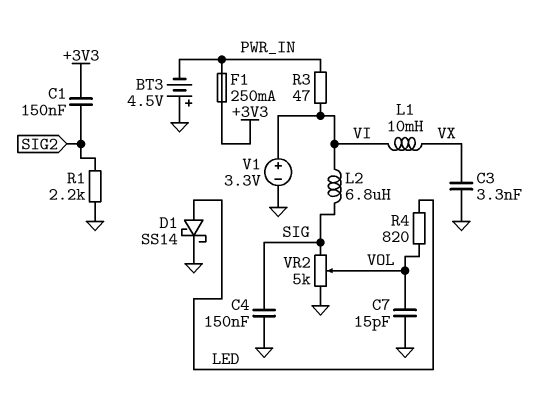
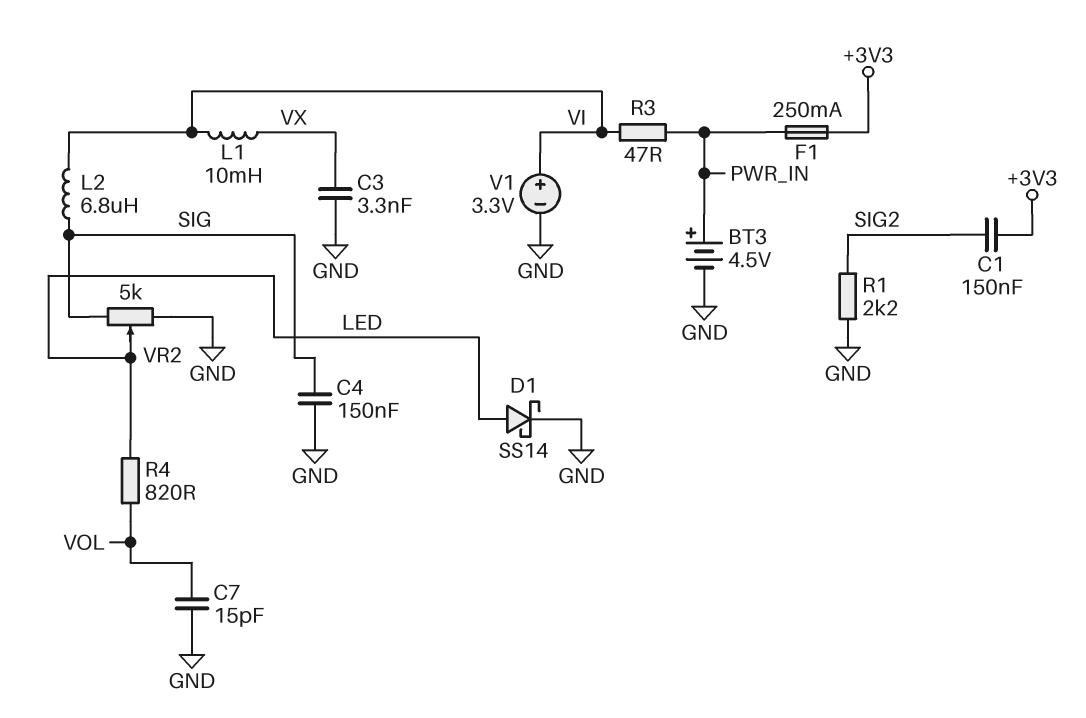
BT3: 4.5V (plus GND, minus PWR_IN) -> 4.5V (plus PWR_IN, minus GND)
VR2: 5k (GND, SIG, wiper VOL) -> 5k (GND, SIG, wiper LED)

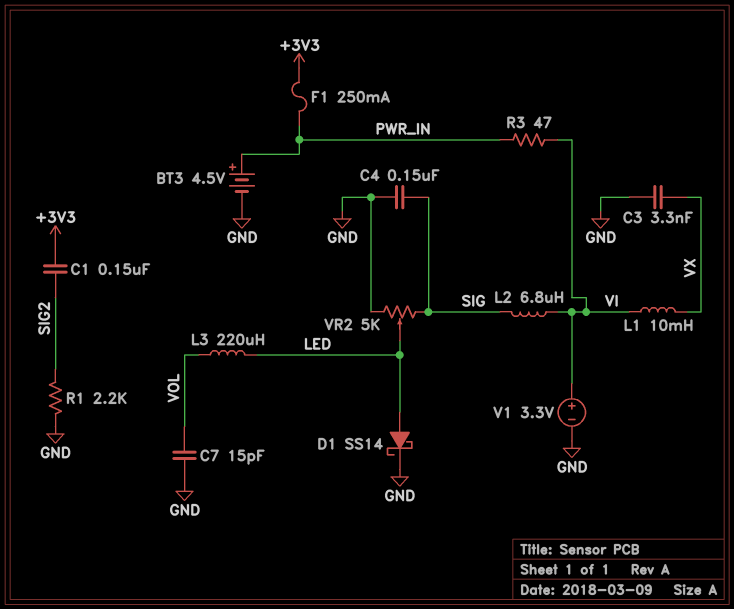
L3: none -> 220uH (LED, VOL)
R4: 820 (LED, VOL) -> none

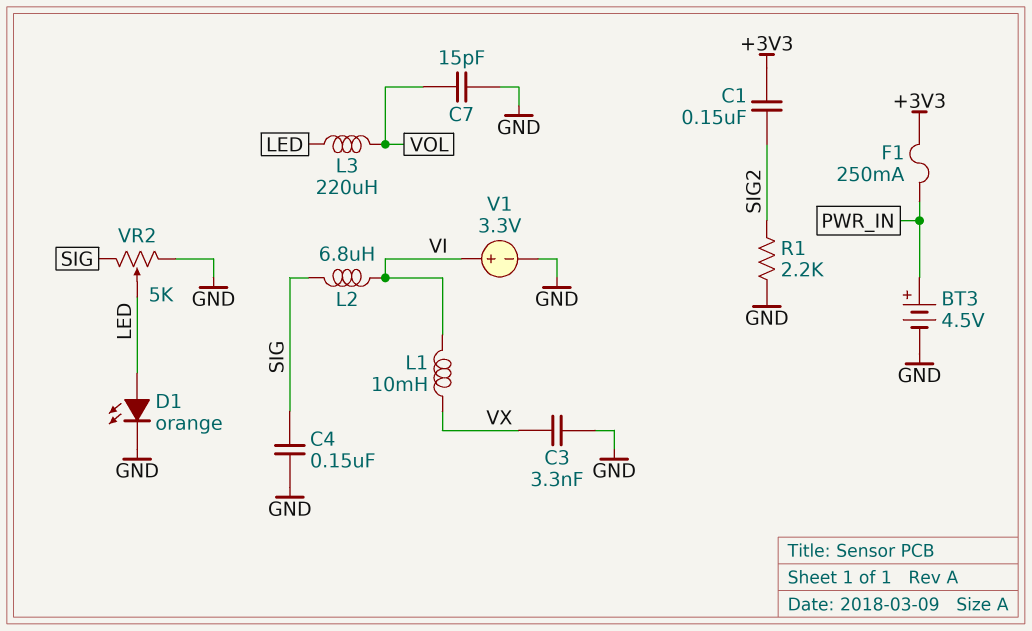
D1: schottky SS14 (A LED, K GND) -> LED orange (A LED, K GND)
R3: 47 (PWR_IN, VI) -> none

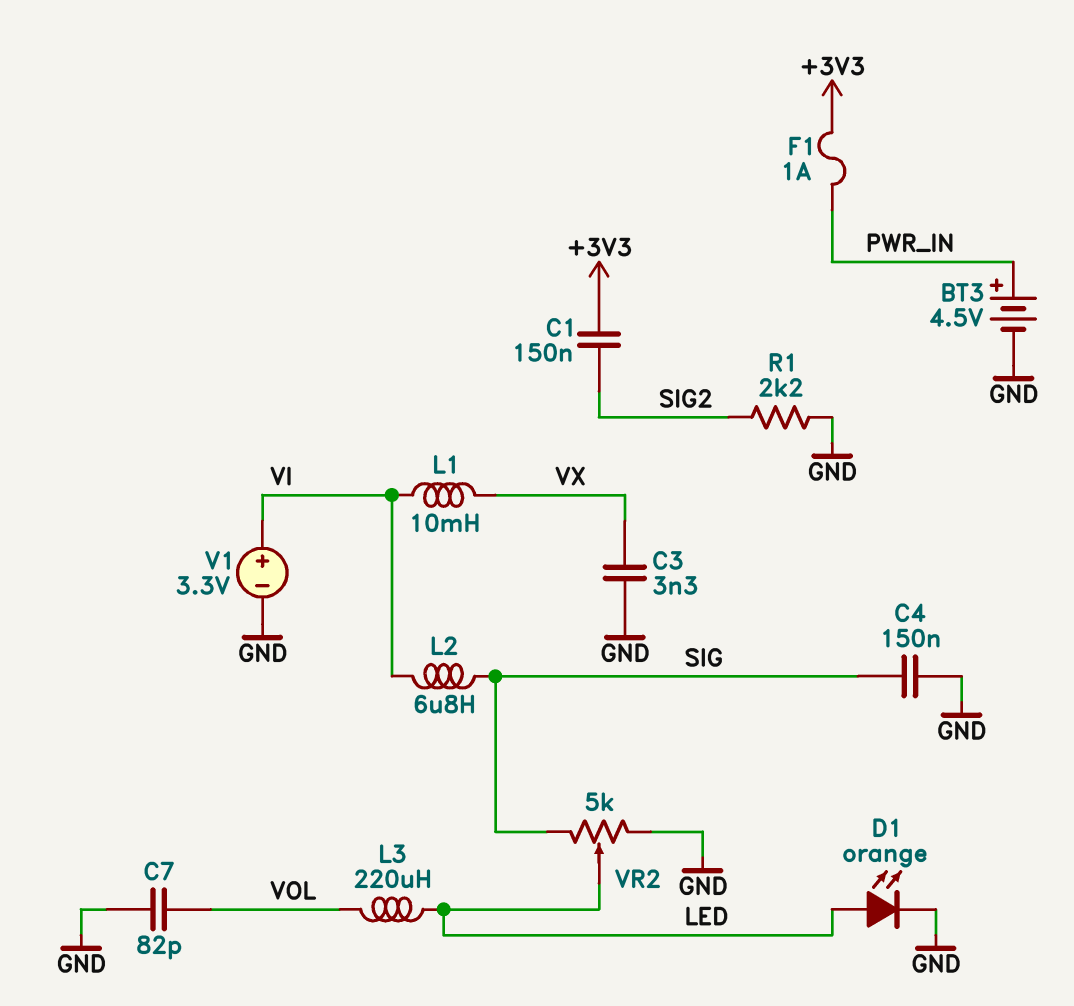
C7: 15pF (GND, VOL) -> 82pF (GND, VOL)
F1: 250mA (+3V3, PWR_IN) -> 1A (+3V3, PWR_IN)

